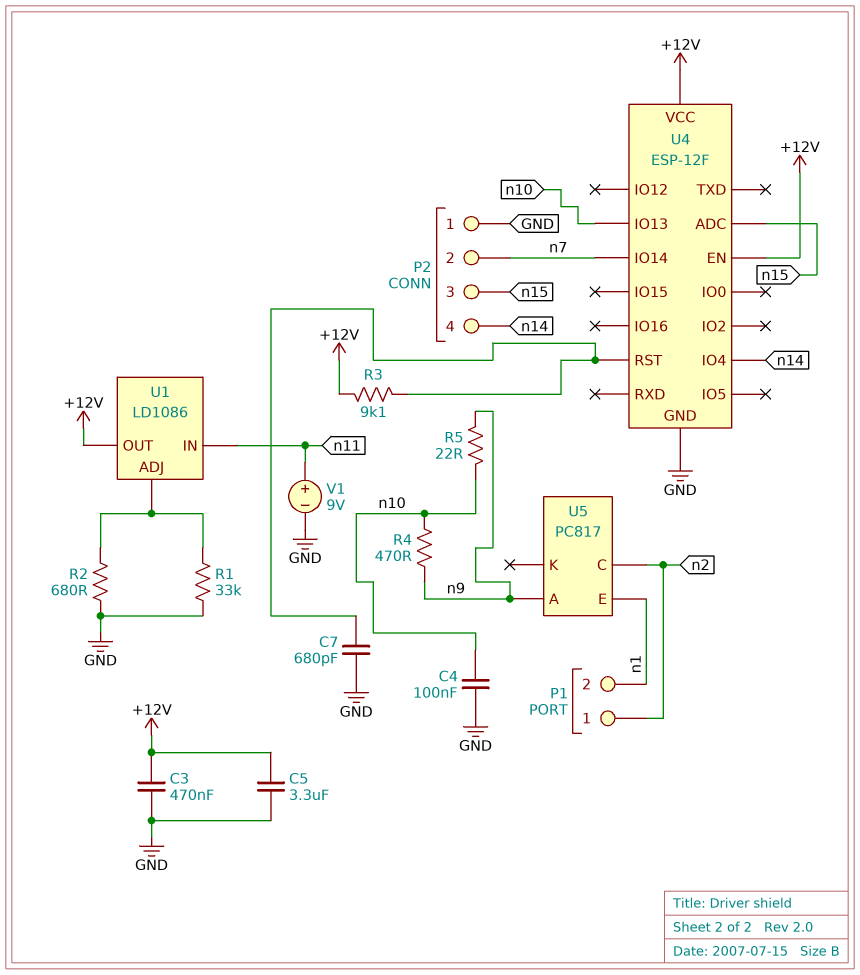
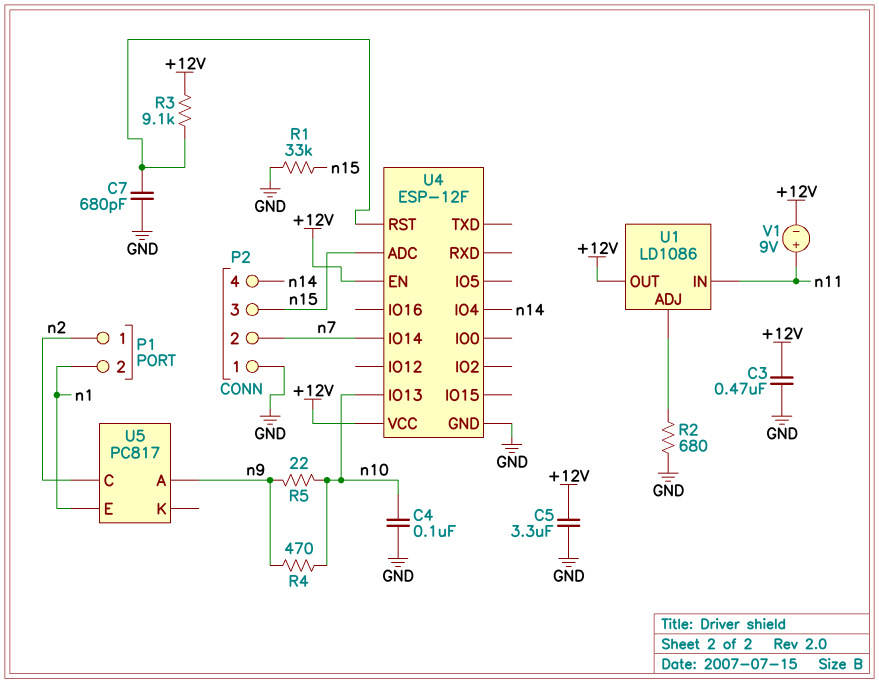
R1: 33k (GND, U1/ADJ) -> 33k (GND, n15)
V1: 9V (plus n11, minus GND) -> 9V (plus n11, minus +12V)

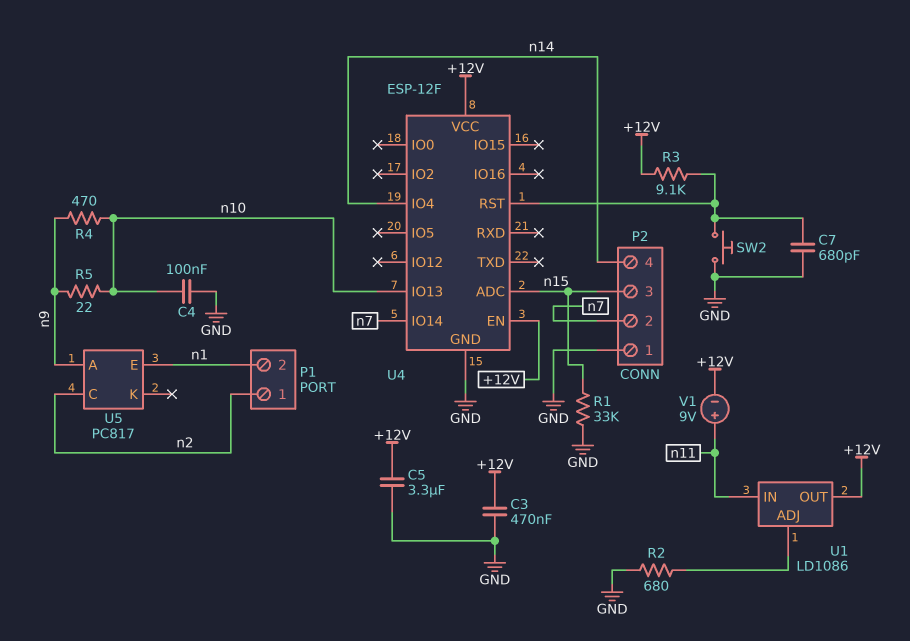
SW2: none -> button (GND, U4/RST)

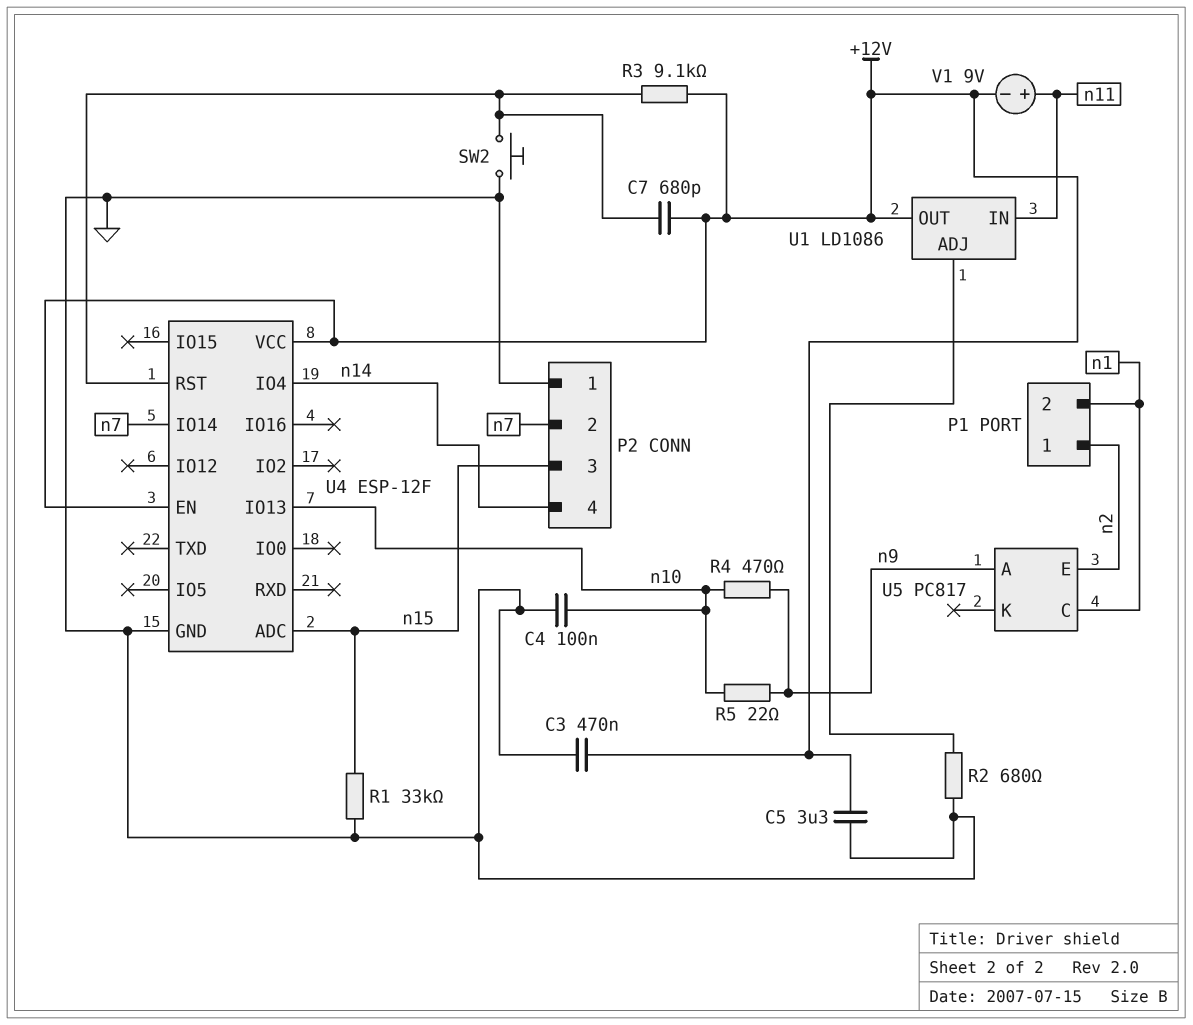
C7: 680pF (GND, U4/RST) -> 680pF (+12V, U4/RST)
U5 pin C: n2 -> n1
U5 pin E: n1 -> n2

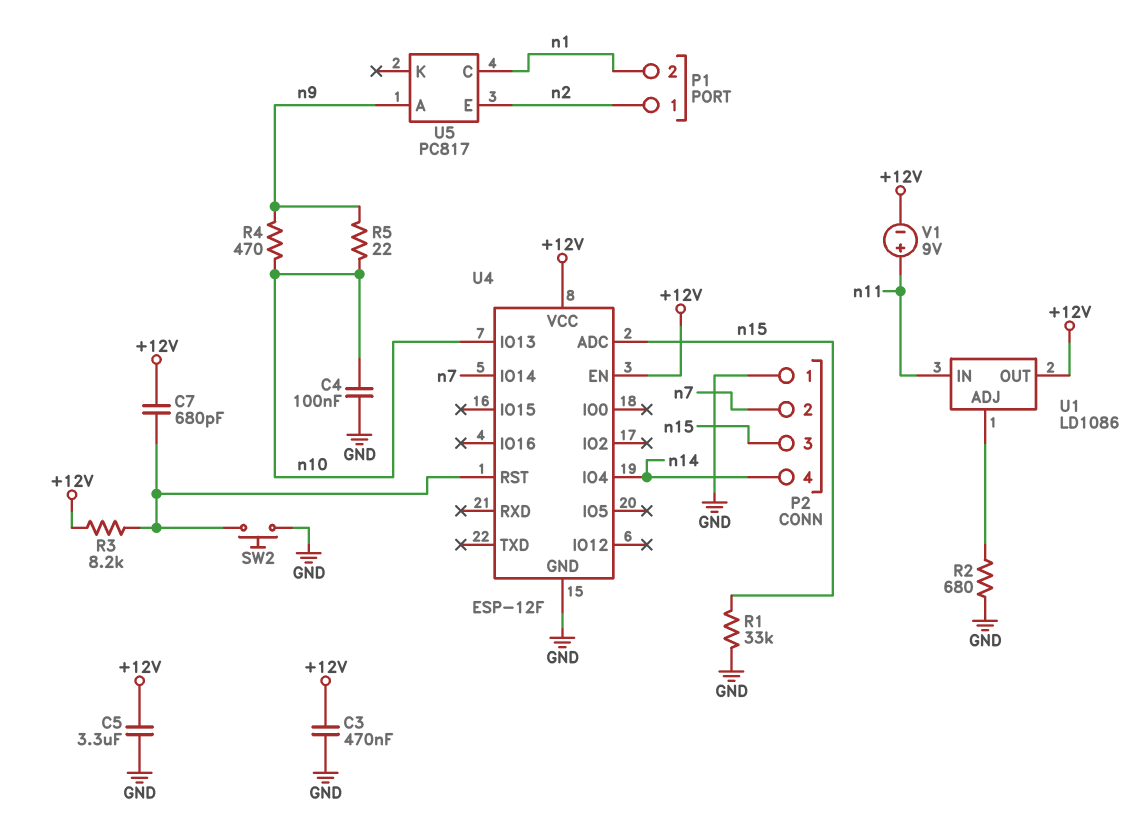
R3: 9.1k (+12V, U4/RST) -> 8.2k (+12V, U4/RST)

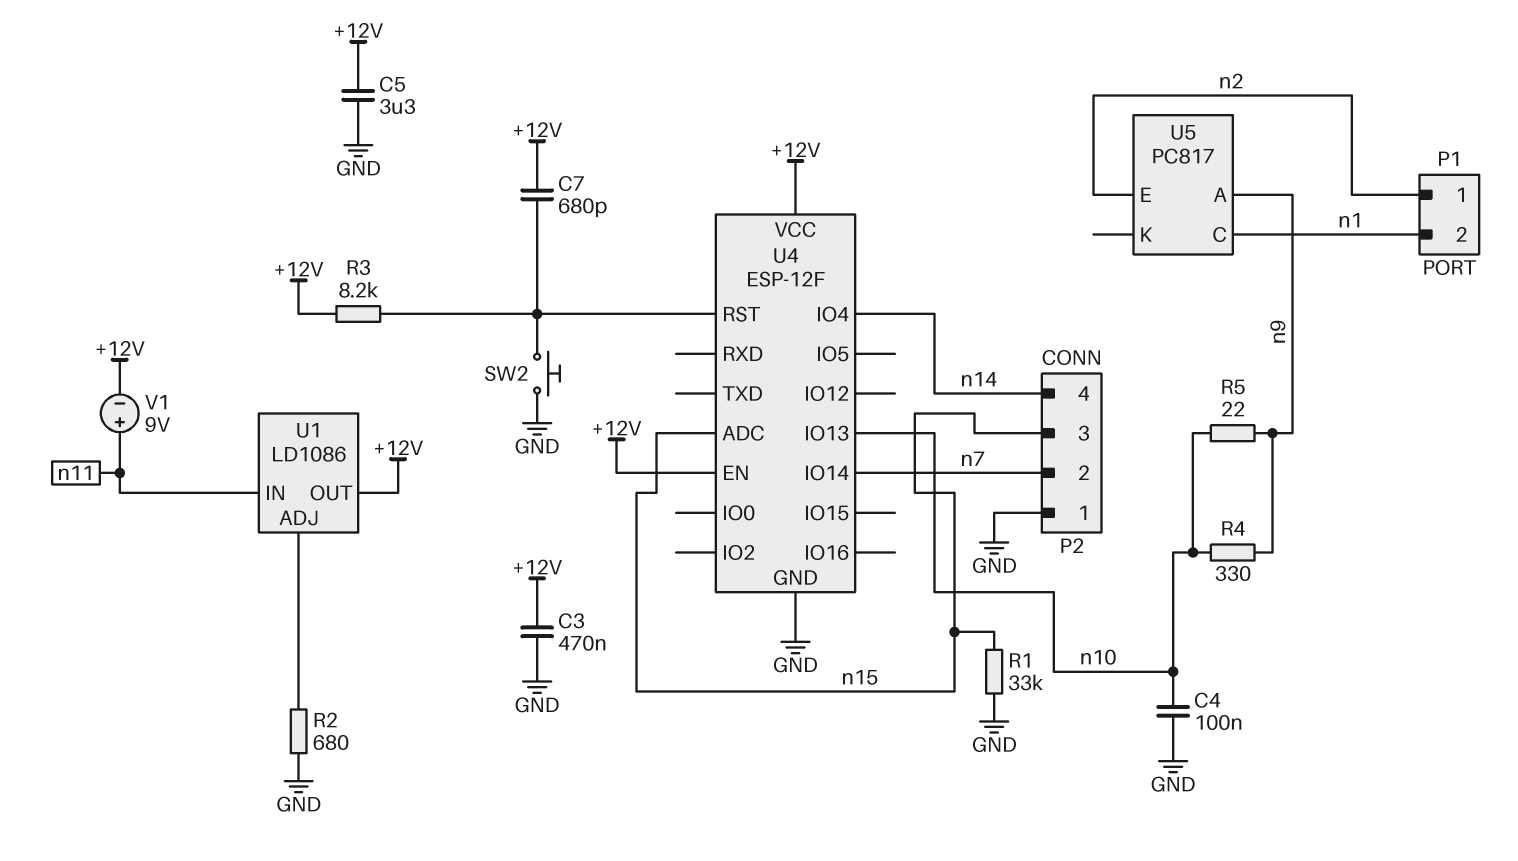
R4: 470 (n9, n10) -> 330 (n9, n10)

